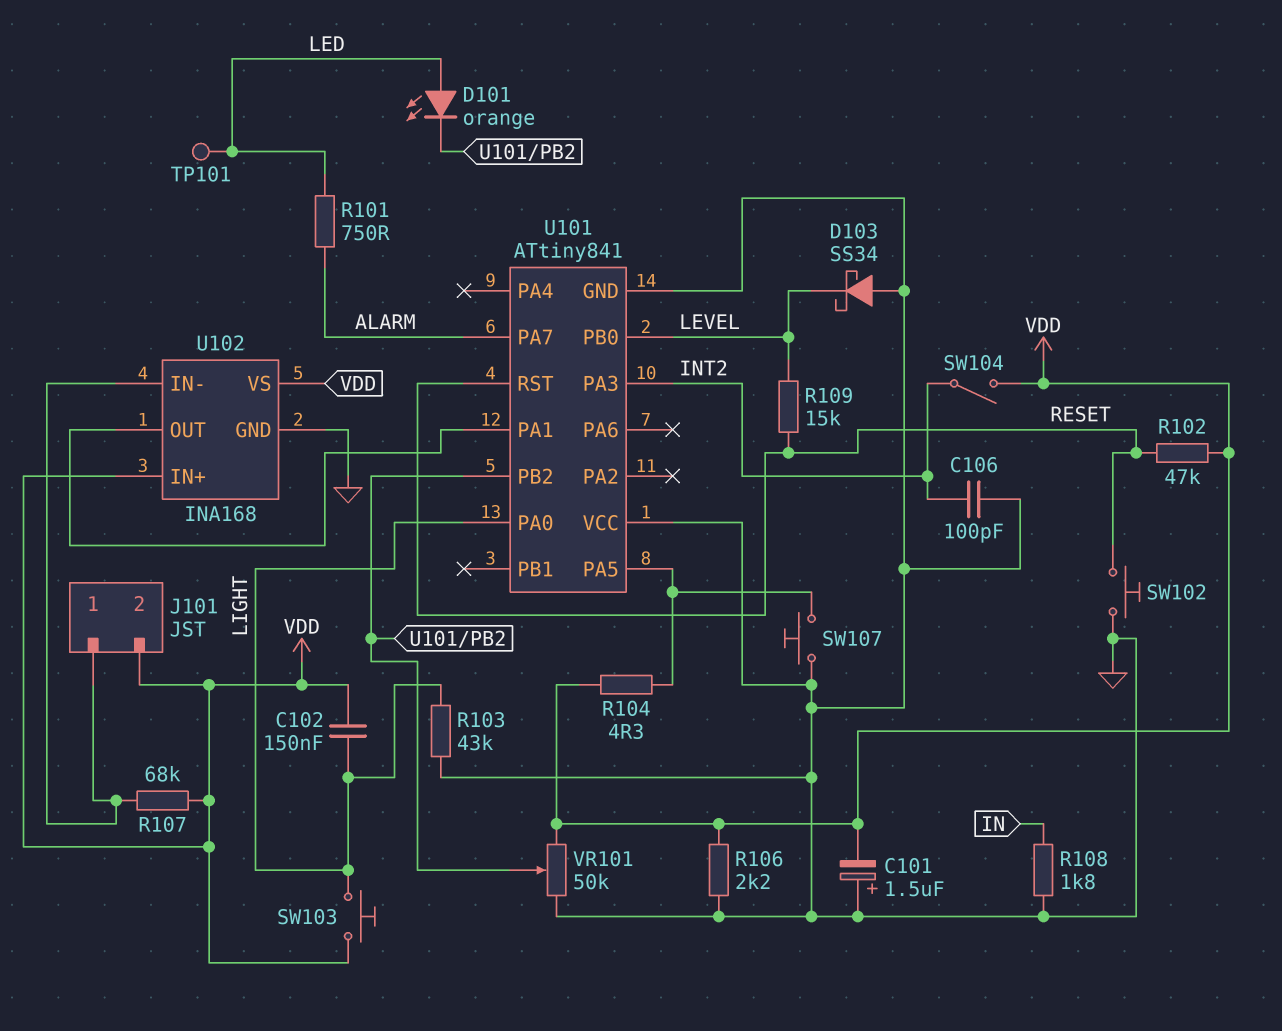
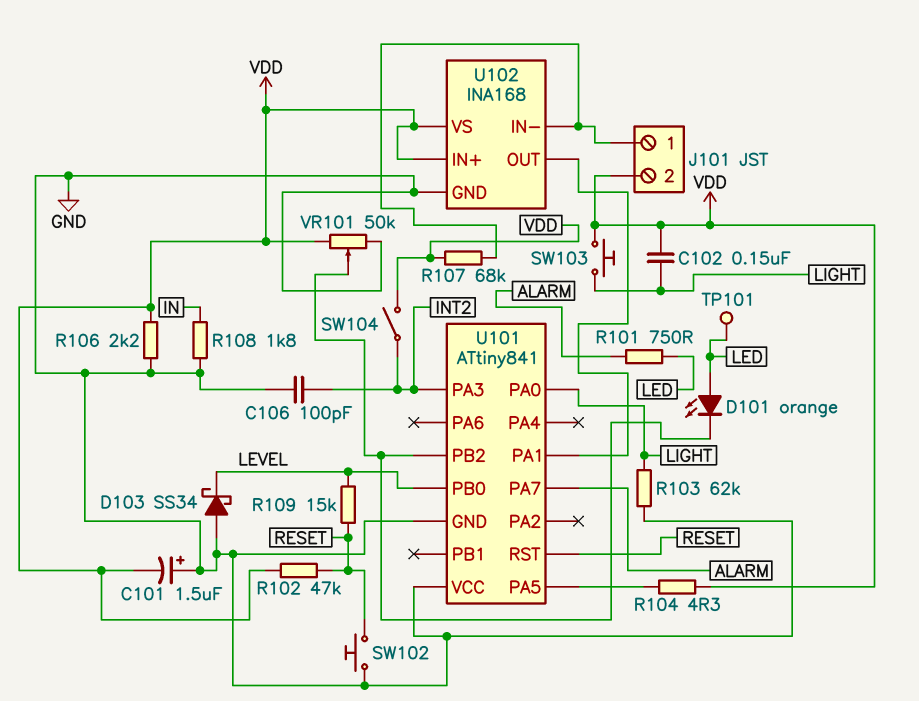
R103: 43k (GND, LIGHT) -> 62k (GND, LIGHT)
SW107: button (GND, U101/PA5) -> none

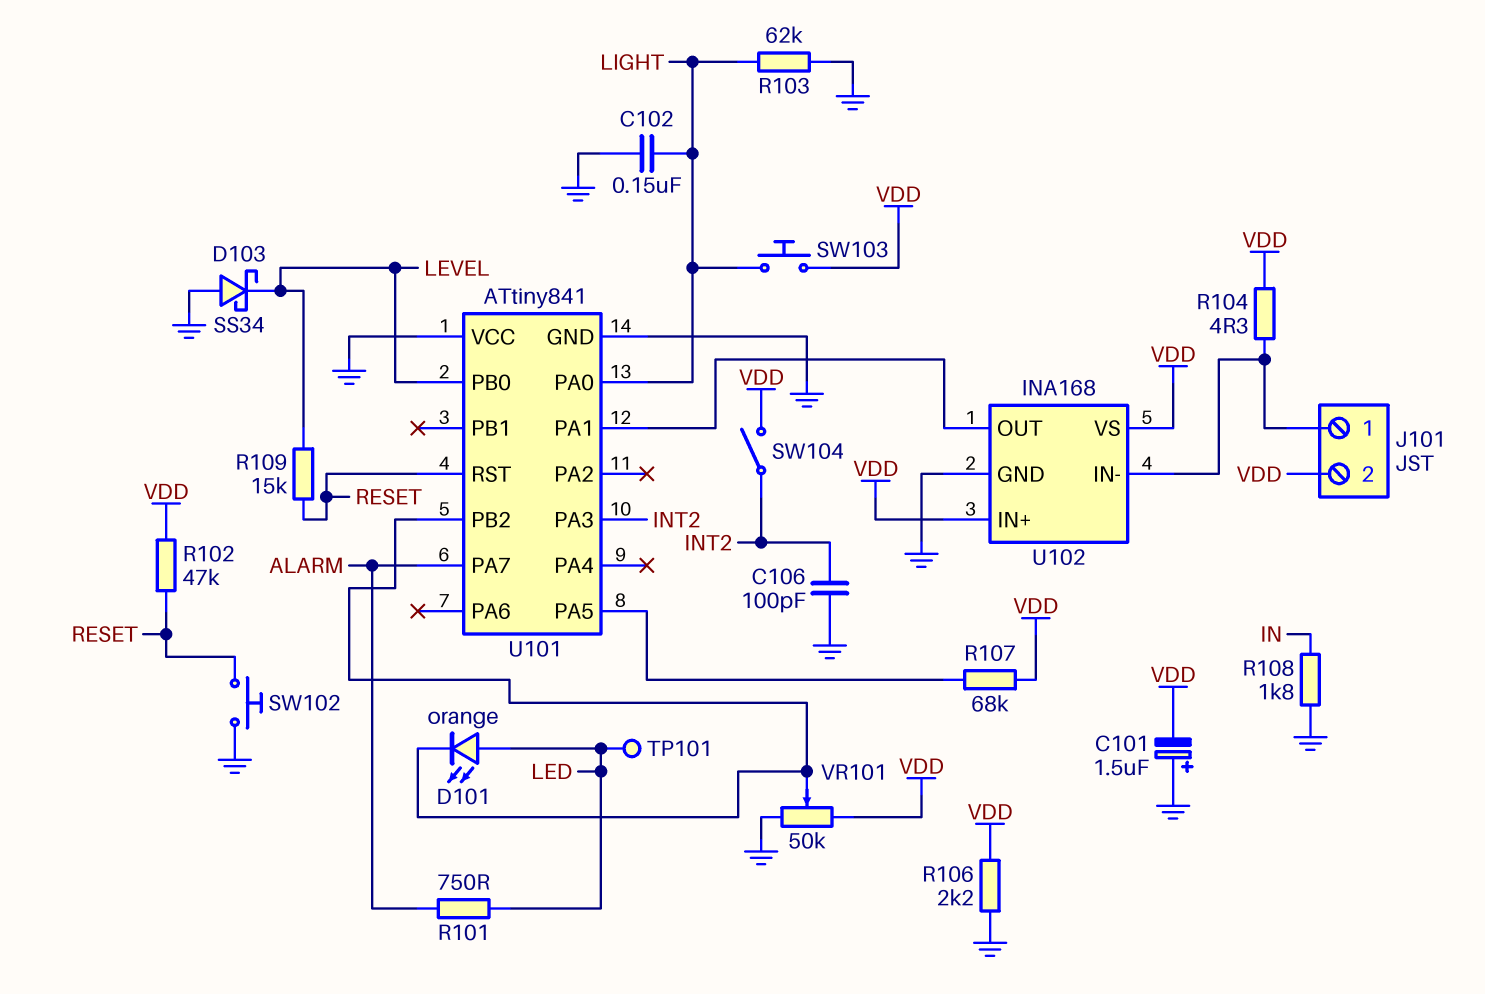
C102: 150nF (LIGHT, VDD) -> 150nF (GND, LIGHT)
R104: 4.3 (U101/PA5, VDD) -> 4.3 (J101/1, VDD)
R107: 68k (J101/1, VDD) -> 68k (U101/PA5, VDD)

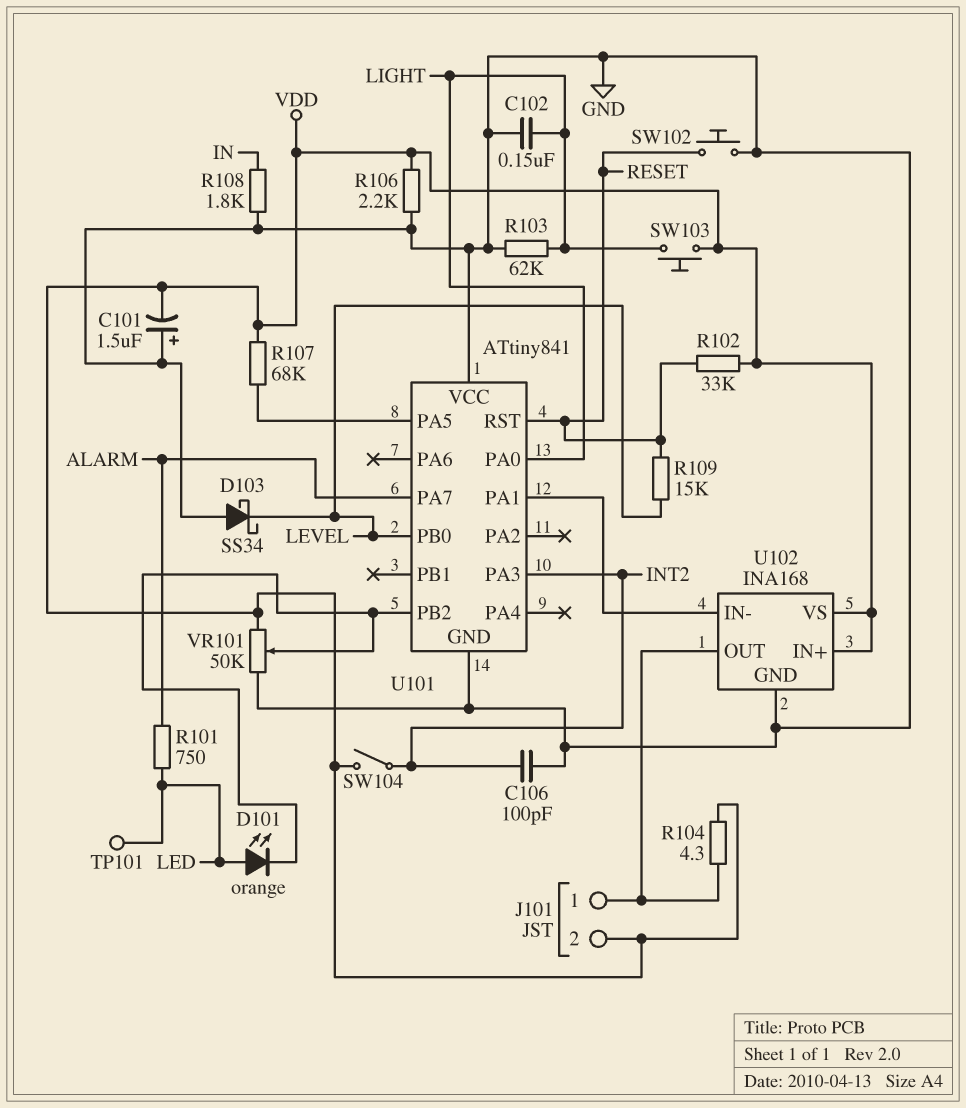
R102: 47k (RESET, VDD) -> 33k (RESET, VDD)
U102 pin IN-: J101/1 -> U101/PA1
U102 pin OUT: U101/PA1 -> J101/1

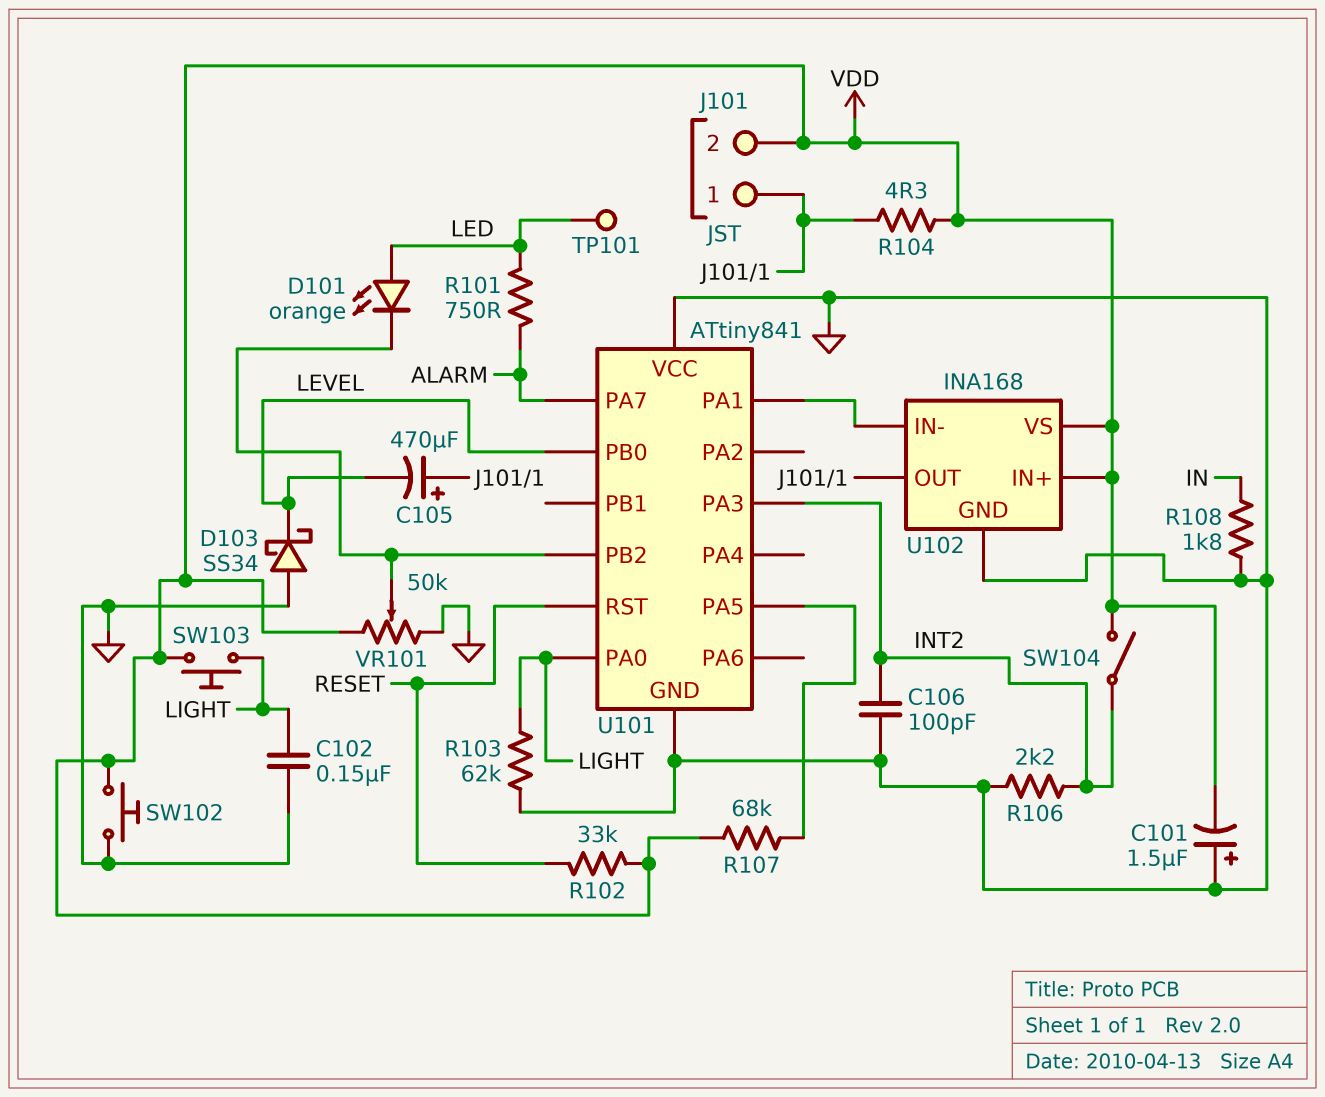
C105: none -> 470uF (plus J101/1, minus LEVEL)
R106: 2.2k (GND, VDD) -> 2.2k (GND, INT2)
R109: 15k (LEVEL, RESET) -> none
SW102: button (GND, RESET) -> button (GND, VDD)

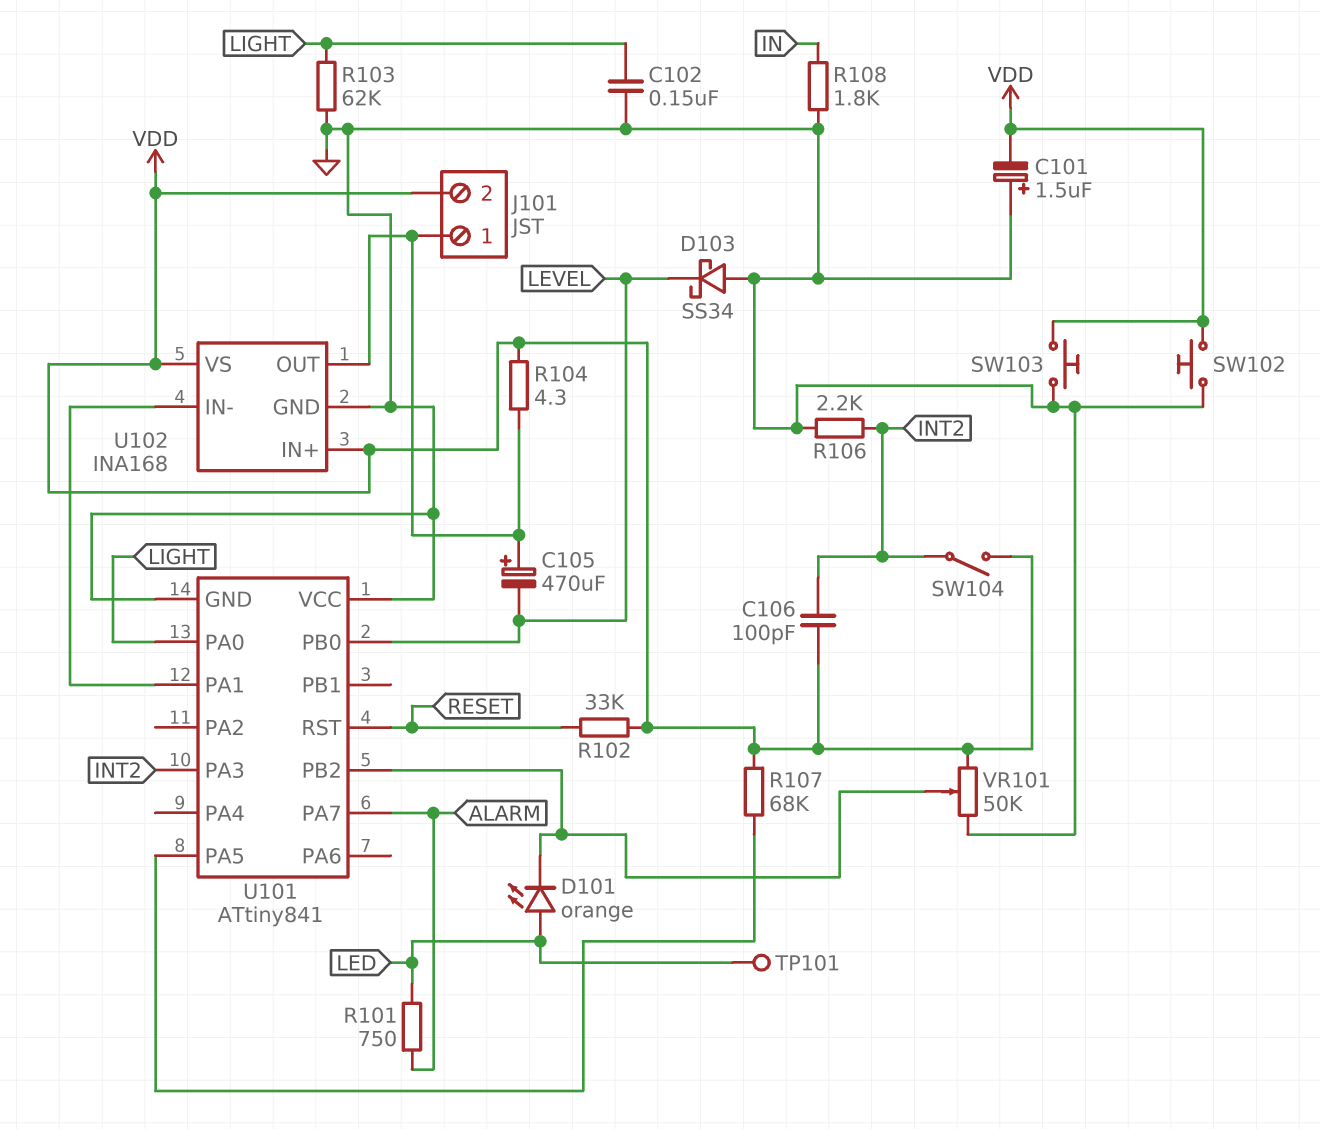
C106: 100pF (GND, INT2) -> 100pF (INT2, VDD)
SW103: button (LIGHT, VDD) -> button (GND, VDD)

